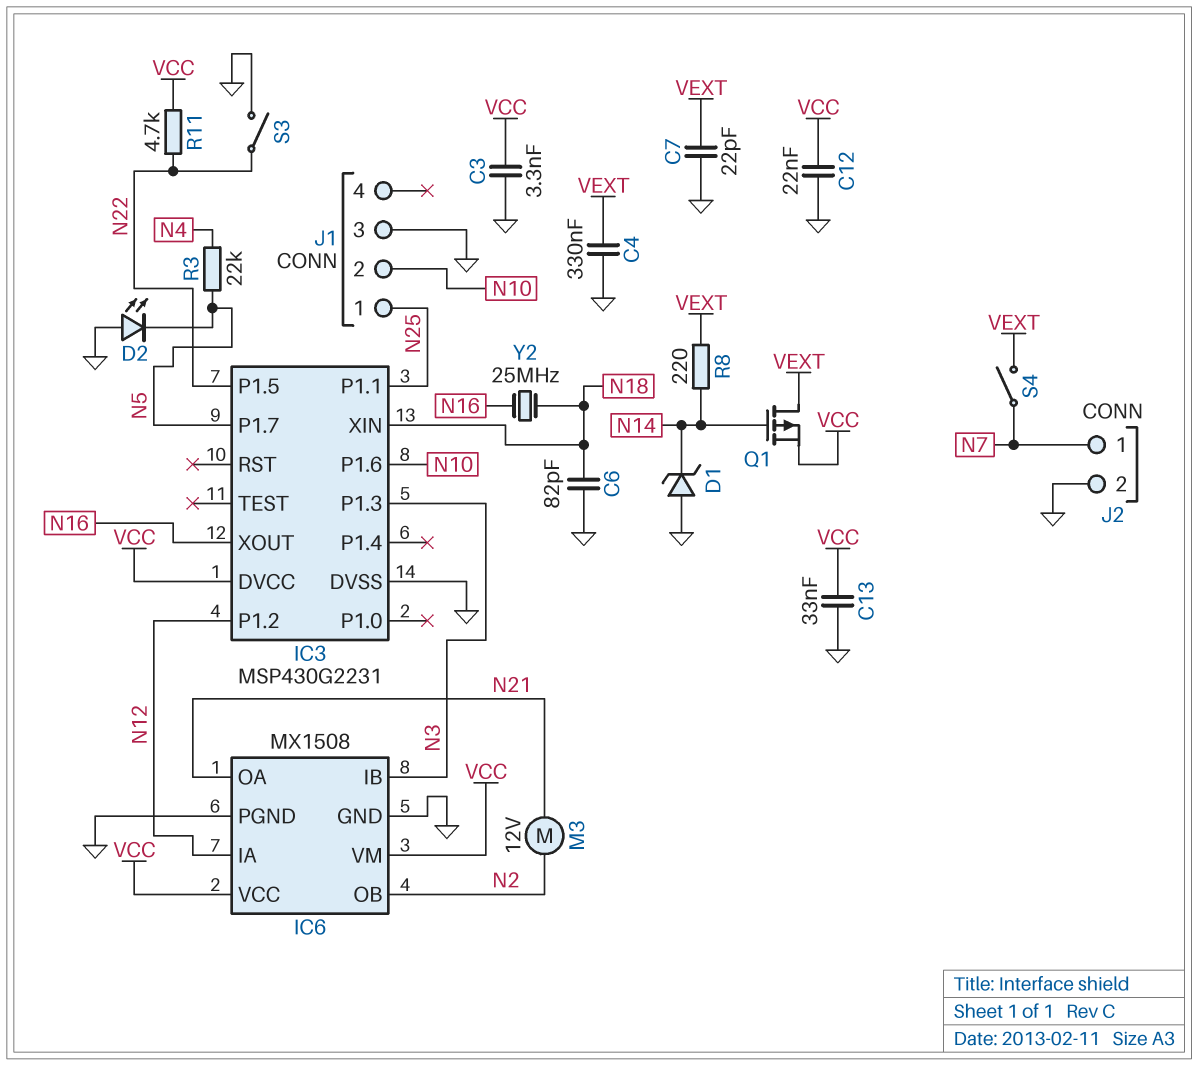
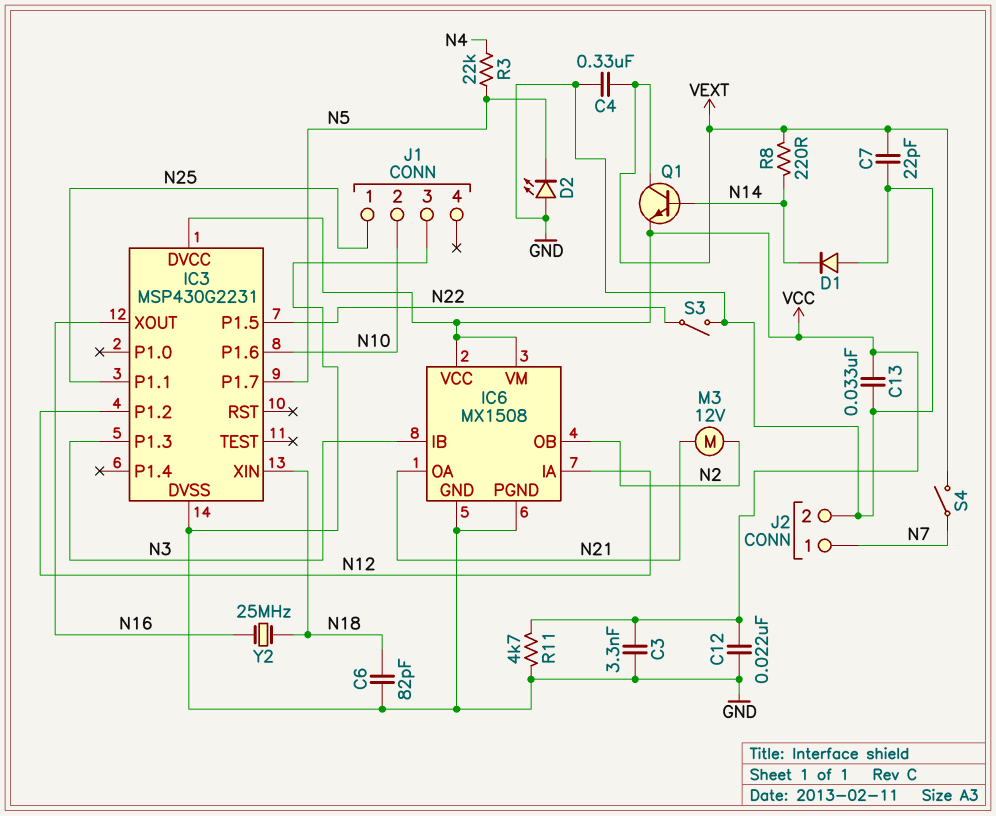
D1: zener (A GND, K N14) -> diode (A GND, K N14)
Q1: PMOS (G N14, D VEXT, S VCC) -> NPN (B N14, C VEXT, E VCC)
R11: 4.7k (N22, VCC) -> 4.7k (GND, VCC)

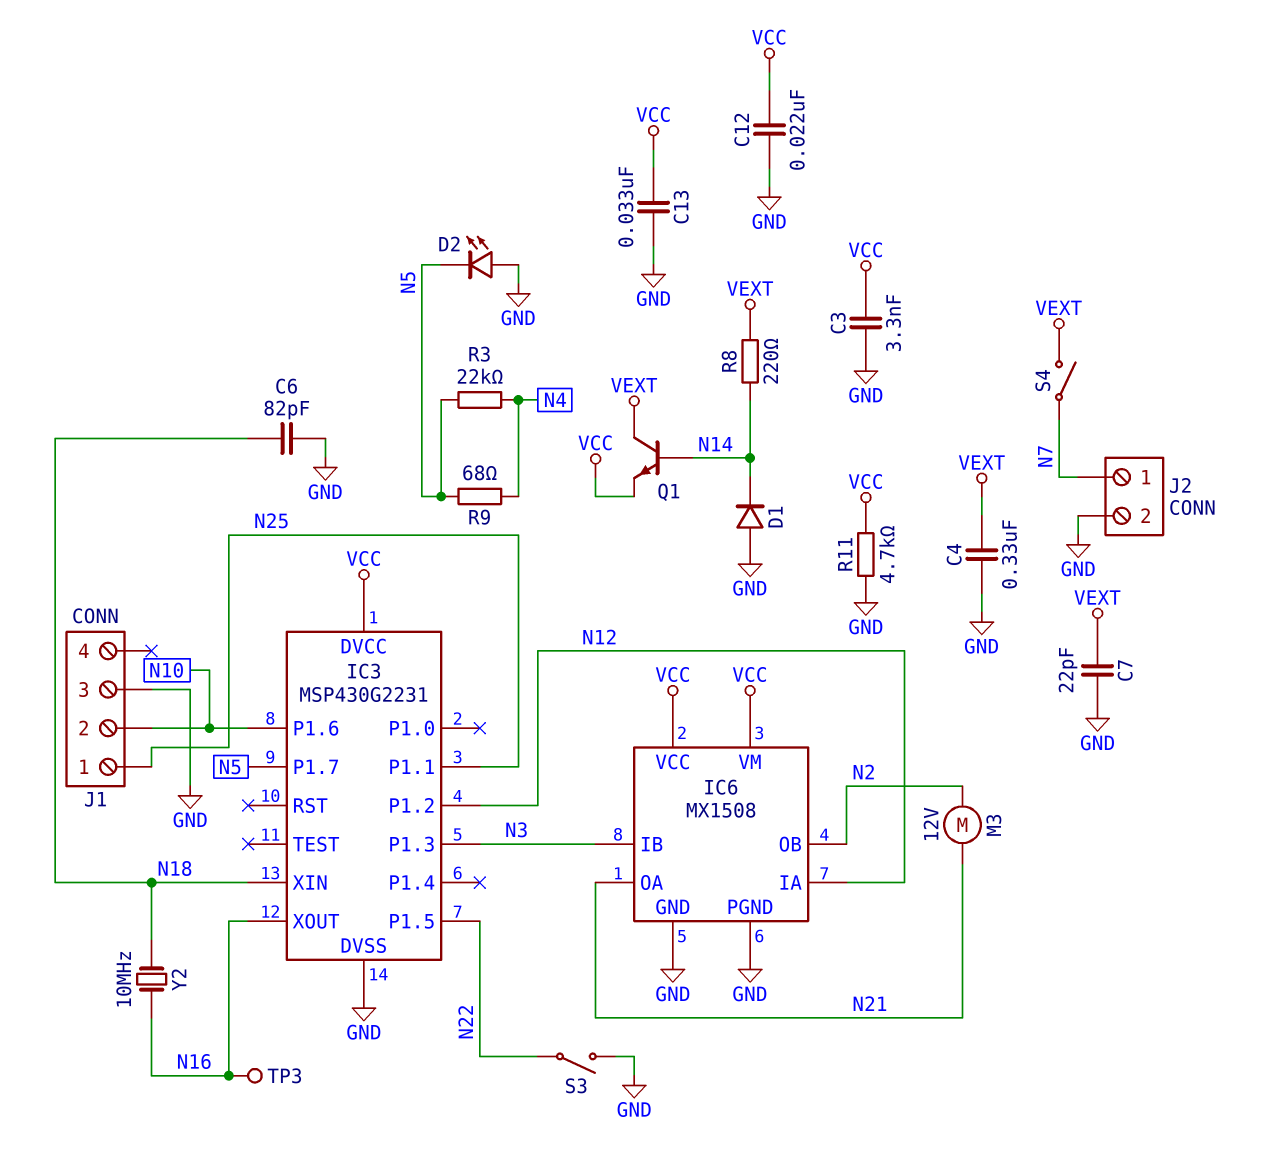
R9: none -> 68 (N4, N5)
TP3: none -> test point (N16)
Y2: 25MHz (N16, N18) -> 10MHz (N16, N18)

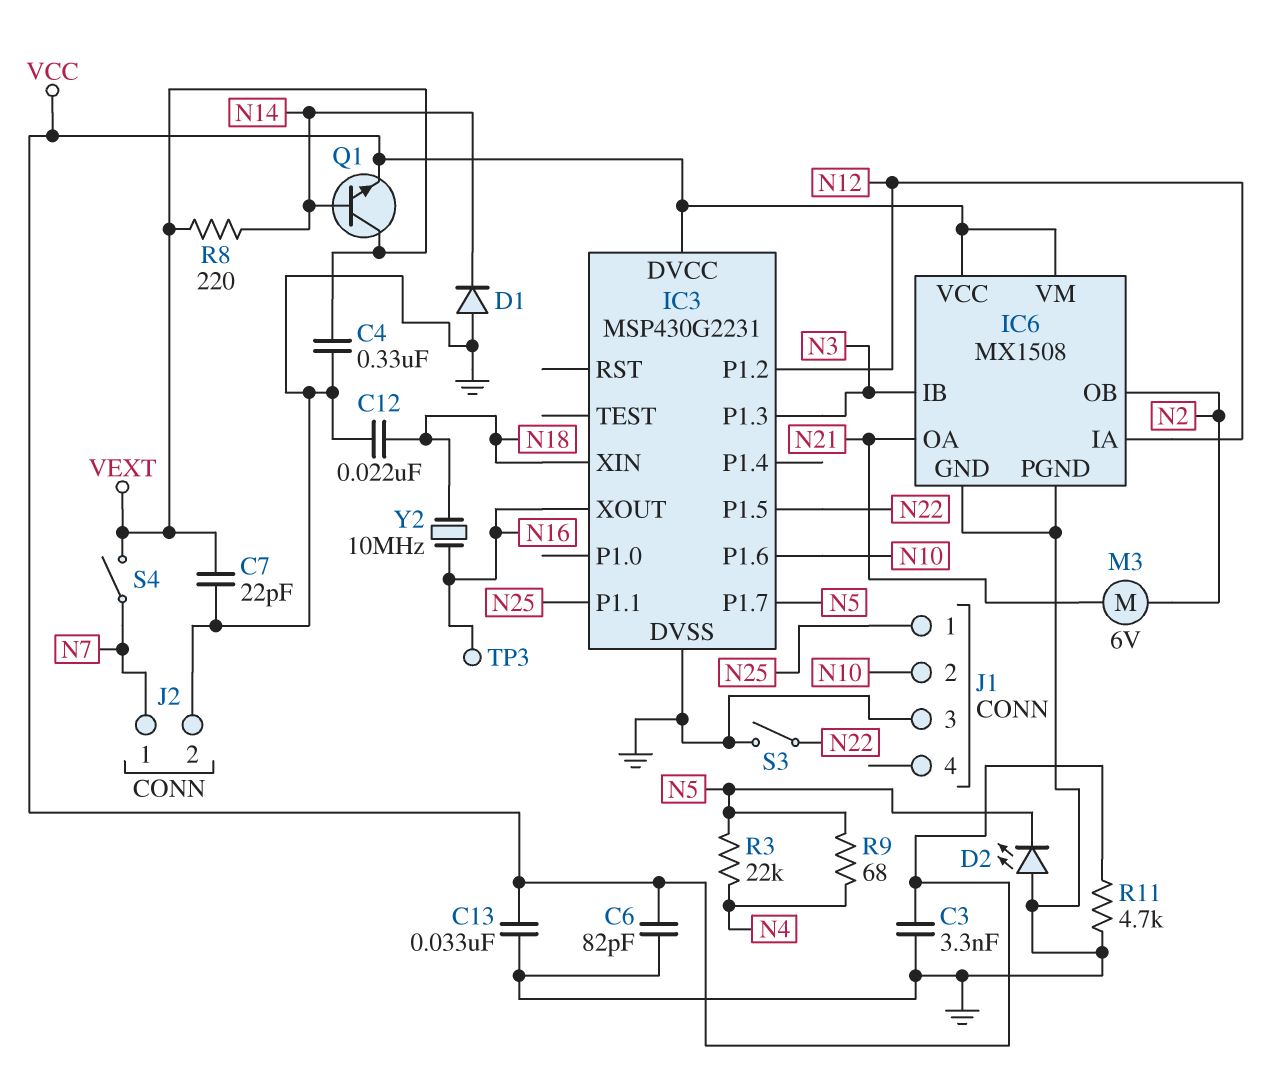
C6: 82pF (GND, N18) -> 82pF (GND, VCC)
C12: 22nF (GND, VCC) -> 22nF (GND, N18)
M3: motor 12V (N2, N21) -> motor 6V (N2, N21)

